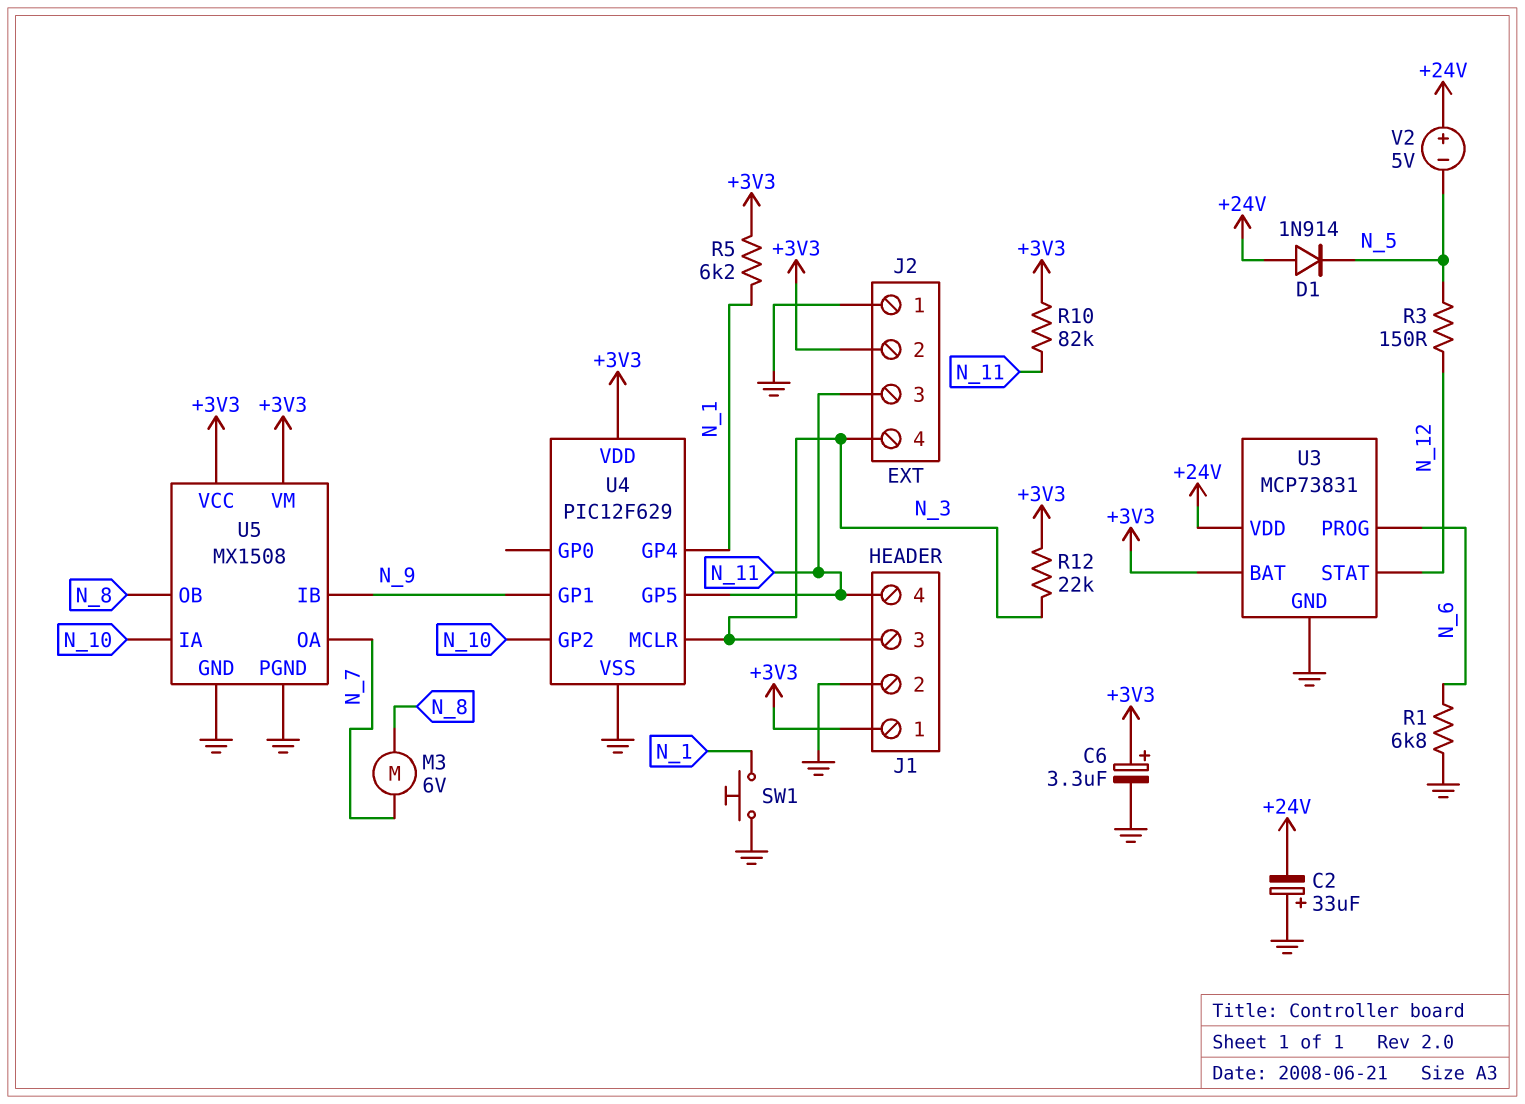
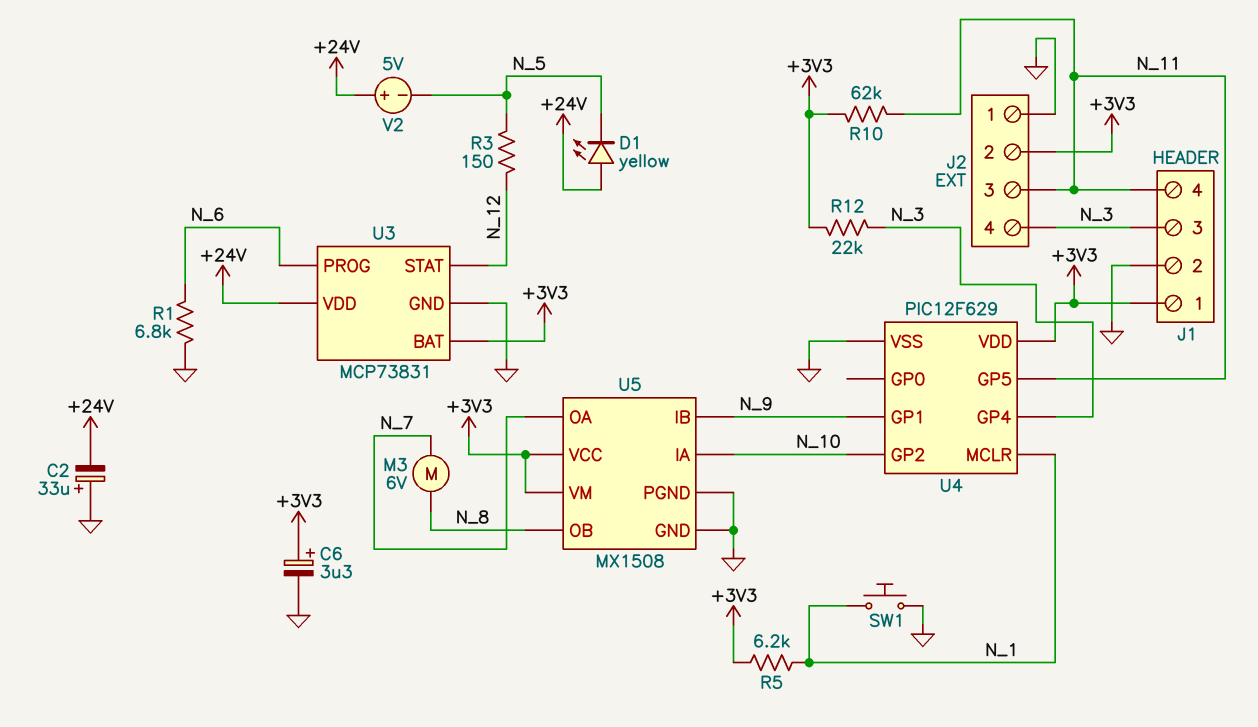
D1: diode 1N914 (A +24V, K N_5) -> LED yellow (A +24V, K N_5)
R10: 82k (+3V3, N_11) -> 62k (+3V3, N_11)
U4 pin GP4: N_1 -> N_3
U4 pin MCLR: N_3 -> N_1

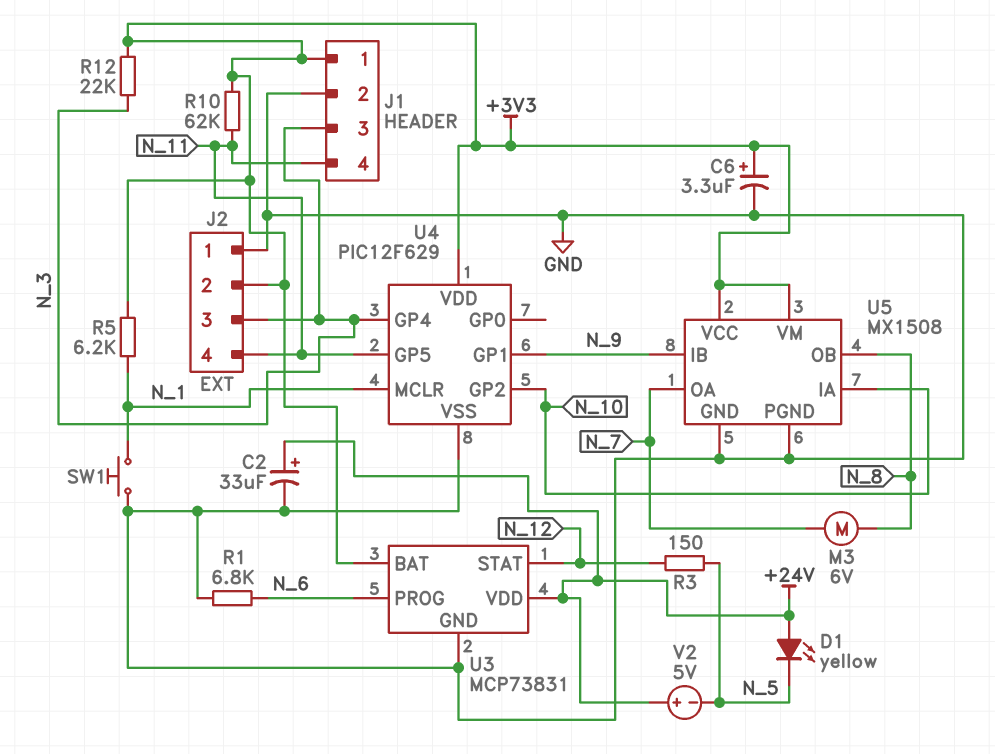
C2: 33uF (plus GND, minus +24V) -> 33uF (plus +24V, minus GND)
J2 pin 3: N_11 -> N_3
J2 pin 4: N_3 -> N_11

